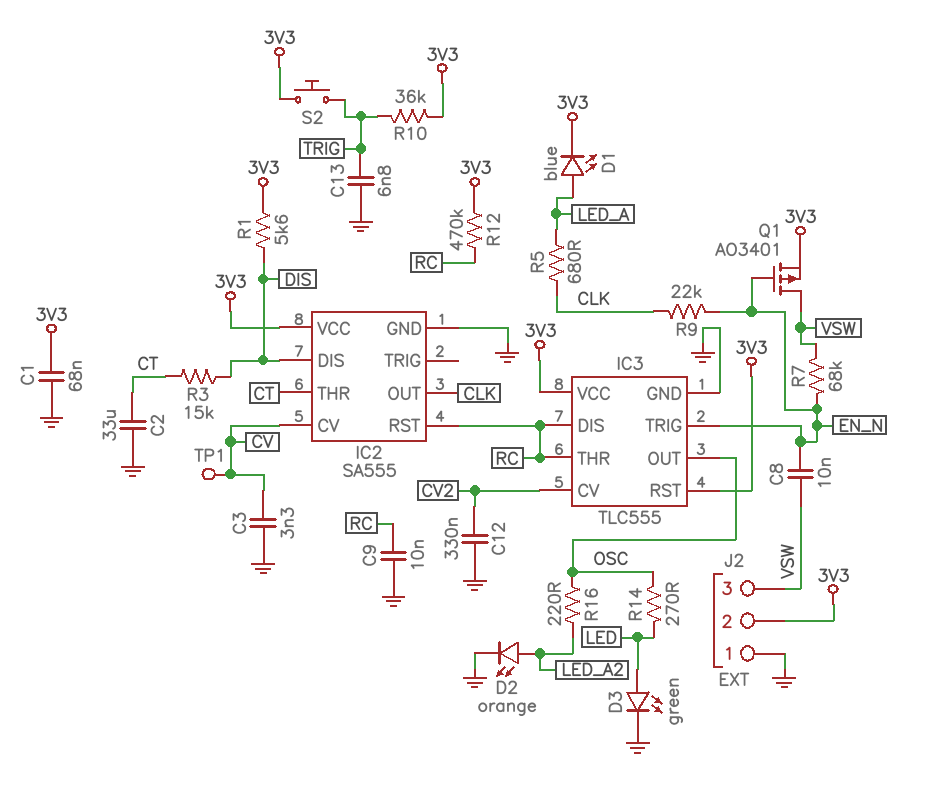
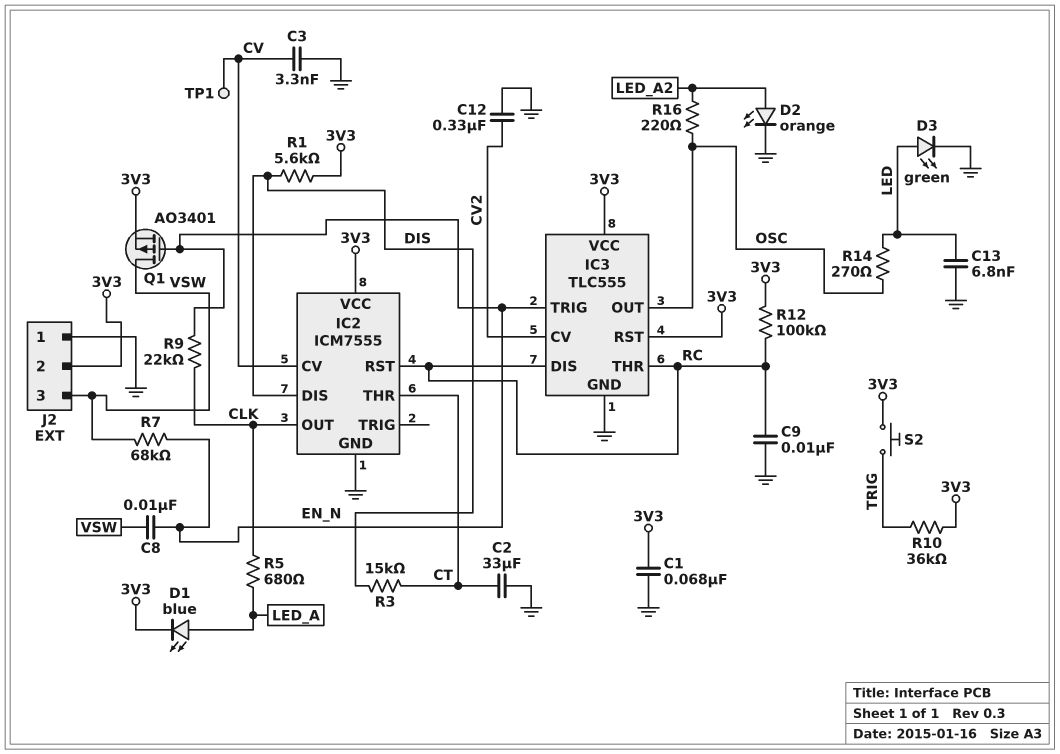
C13: 6.8nF (GND, TRIG) -> 6.8nF (GND, LED)
IC2: SA555 -> ICM7555
R12: 470k (3V3, RC) -> 100k (3V3, RC)

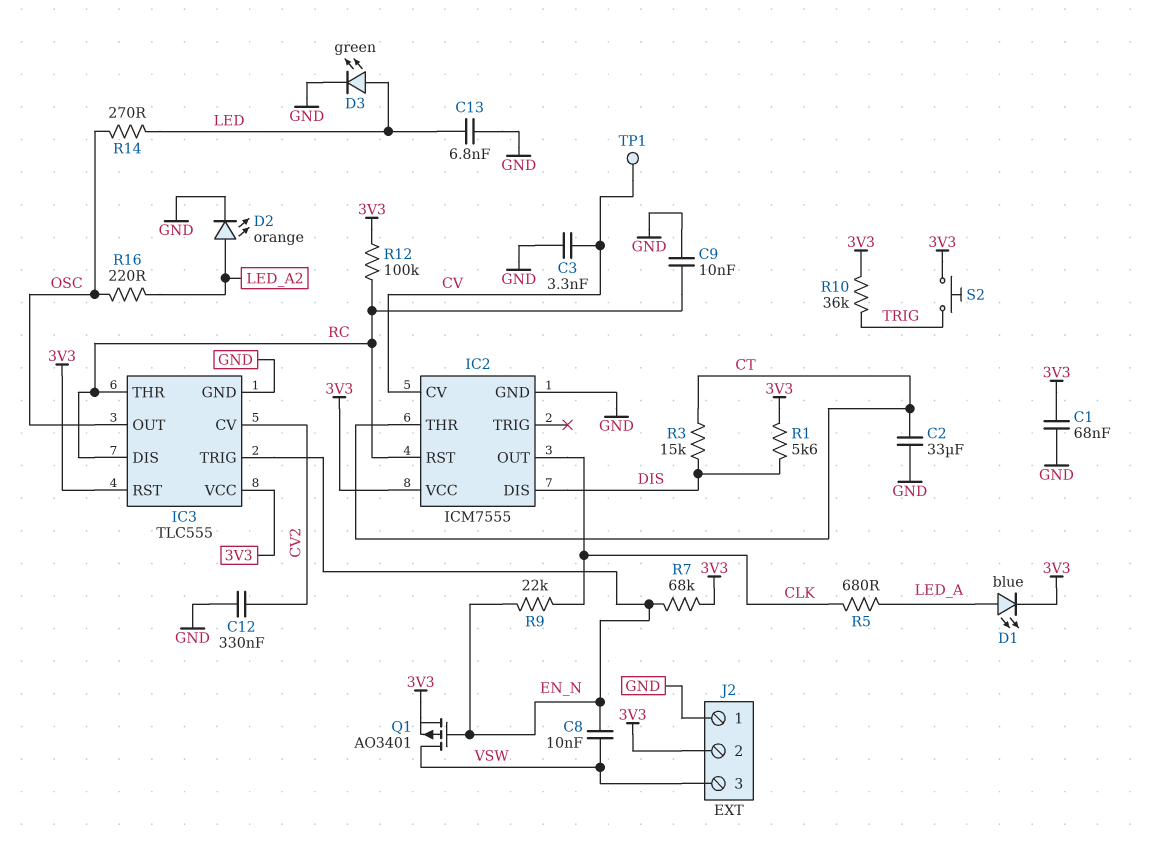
R7: 68k (EN_N, VSW) -> 68k (3V3, EN_N)

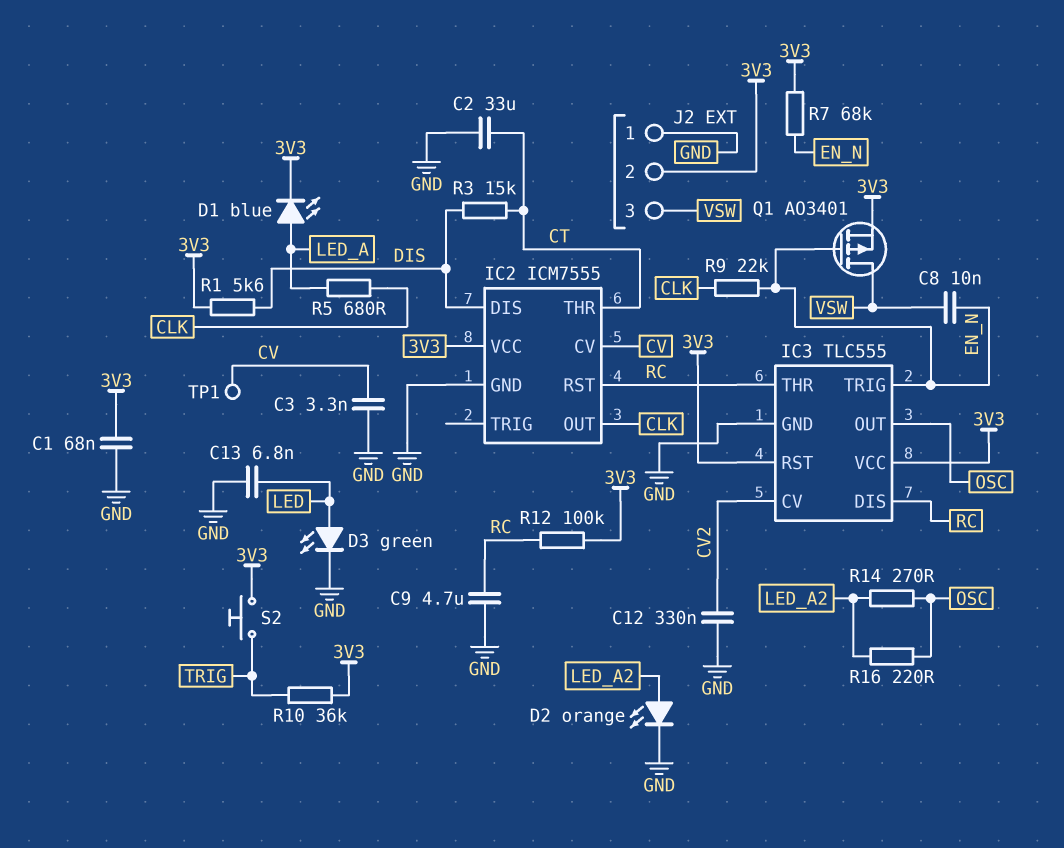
C9: 10nF (GND, RC) -> 4.7uF (GND, RC)
R14: 270 (LED, OSC) -> 270 (LED_A2, OSC)

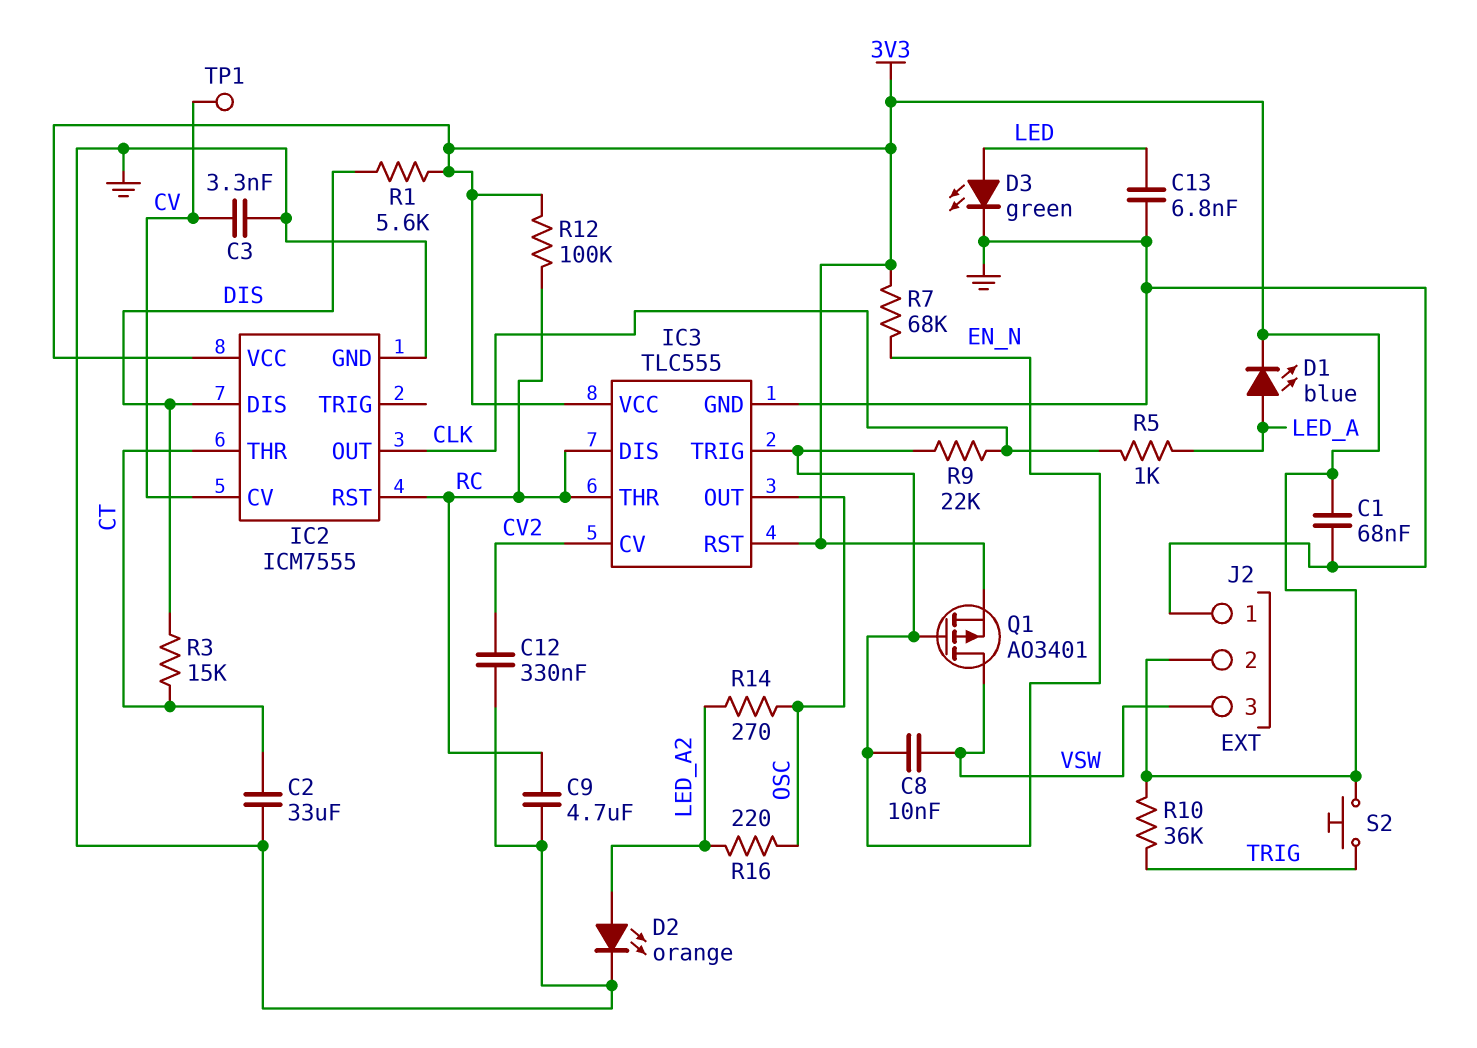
R5: 680 (CLK, LED_A) -> 1k (CLK, LED_A)

